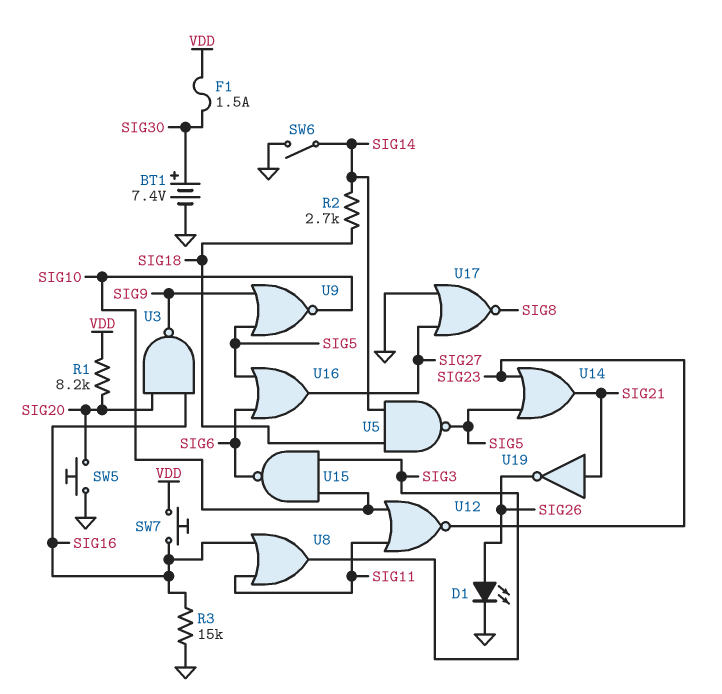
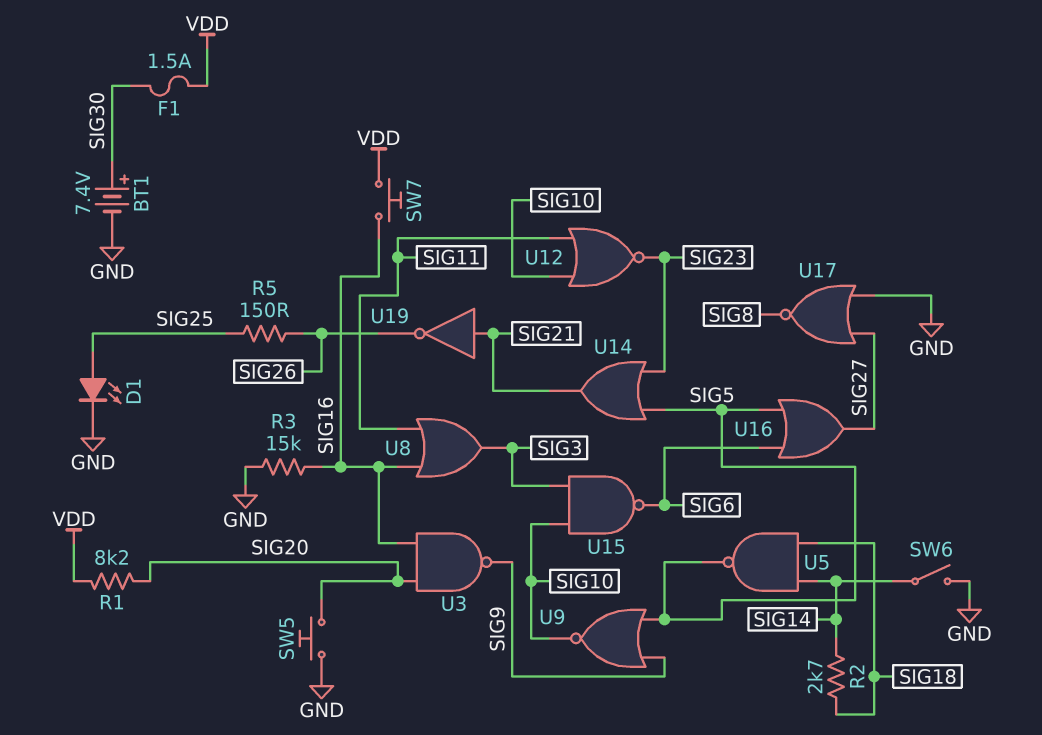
D1: LED (A SIG26, K GND) -> LED (A SIG25, K GND)
R5: none -> 150 (SIG25, SIG26)

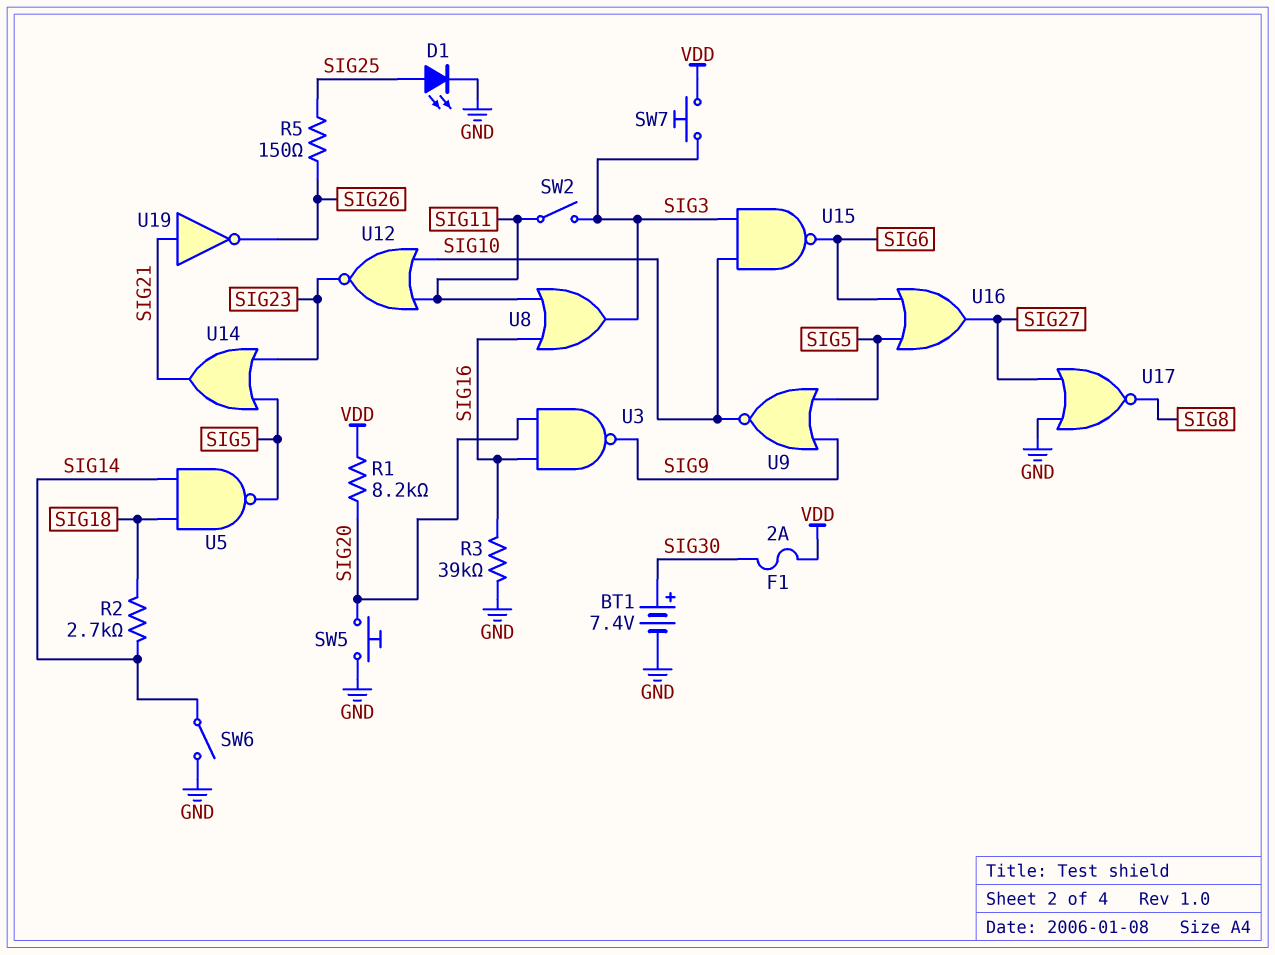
F1: 1.5A (SIG30, VDD) -> 2A (SIG30, VDD)
R3: 15k (GND, SIG16) -> 39k (GND, SIG16)
SW2: none -> switch (SIG3, SIG11)
SW7: button (SIG16, VDD) -> button (SIG3, VDD)

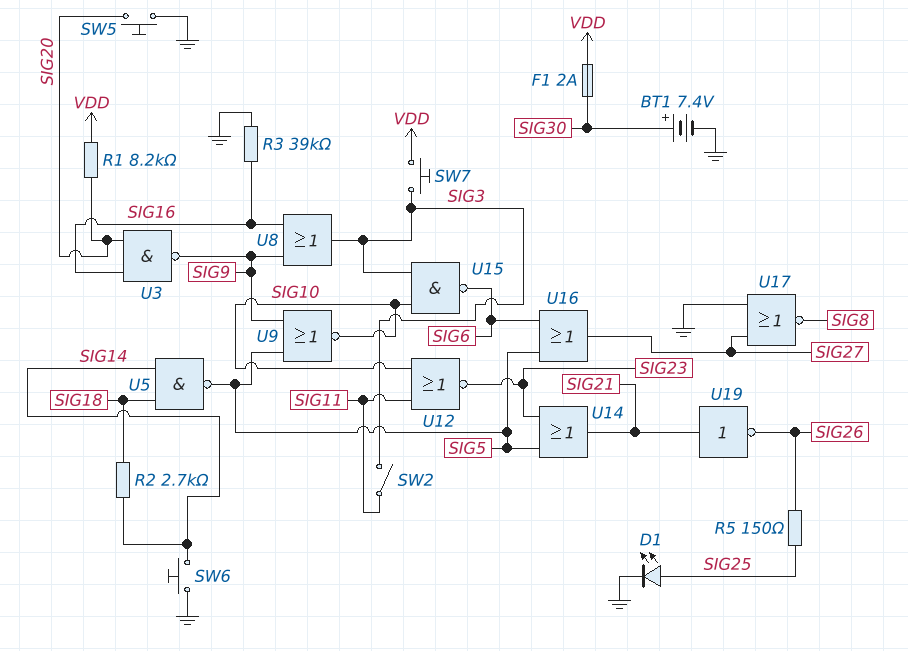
SW6: switch (GND, SIG14) -> button (GND, SIG14)
U8: OR (in SIG11, in SIG16, out SIG3) -> OR (in SIG9, in SIG16, out SIG3)

